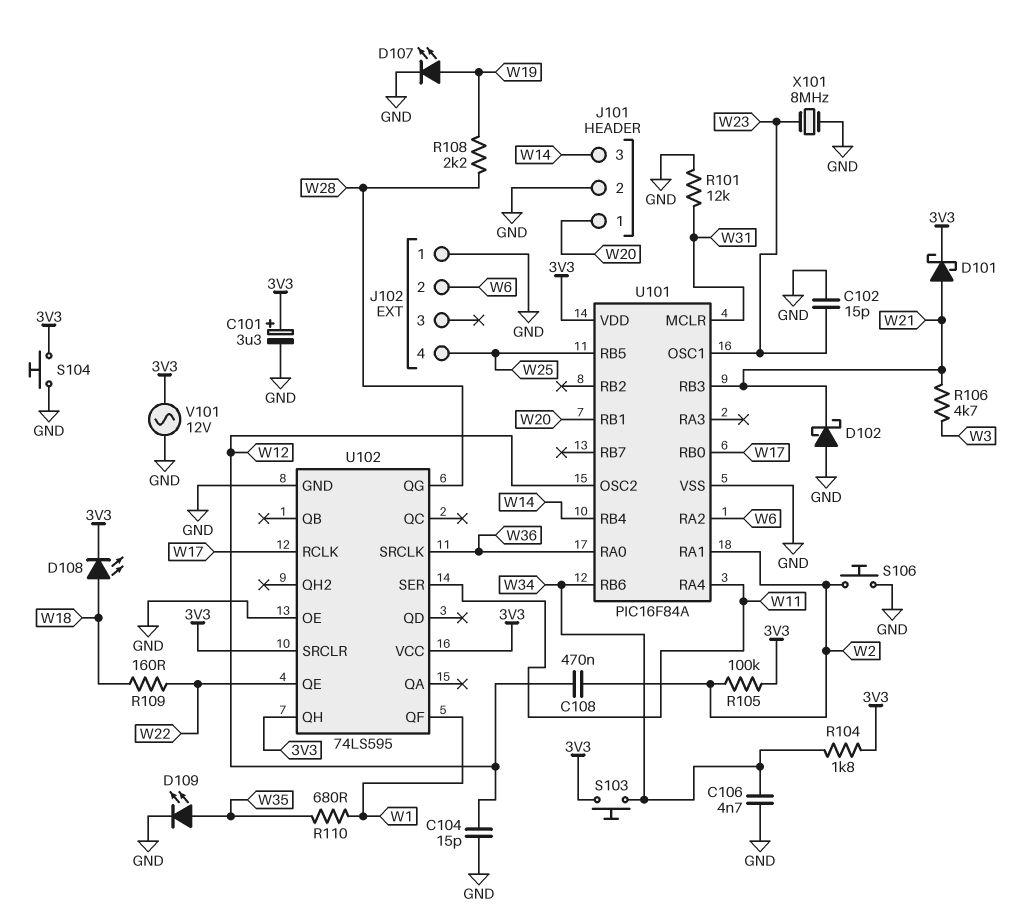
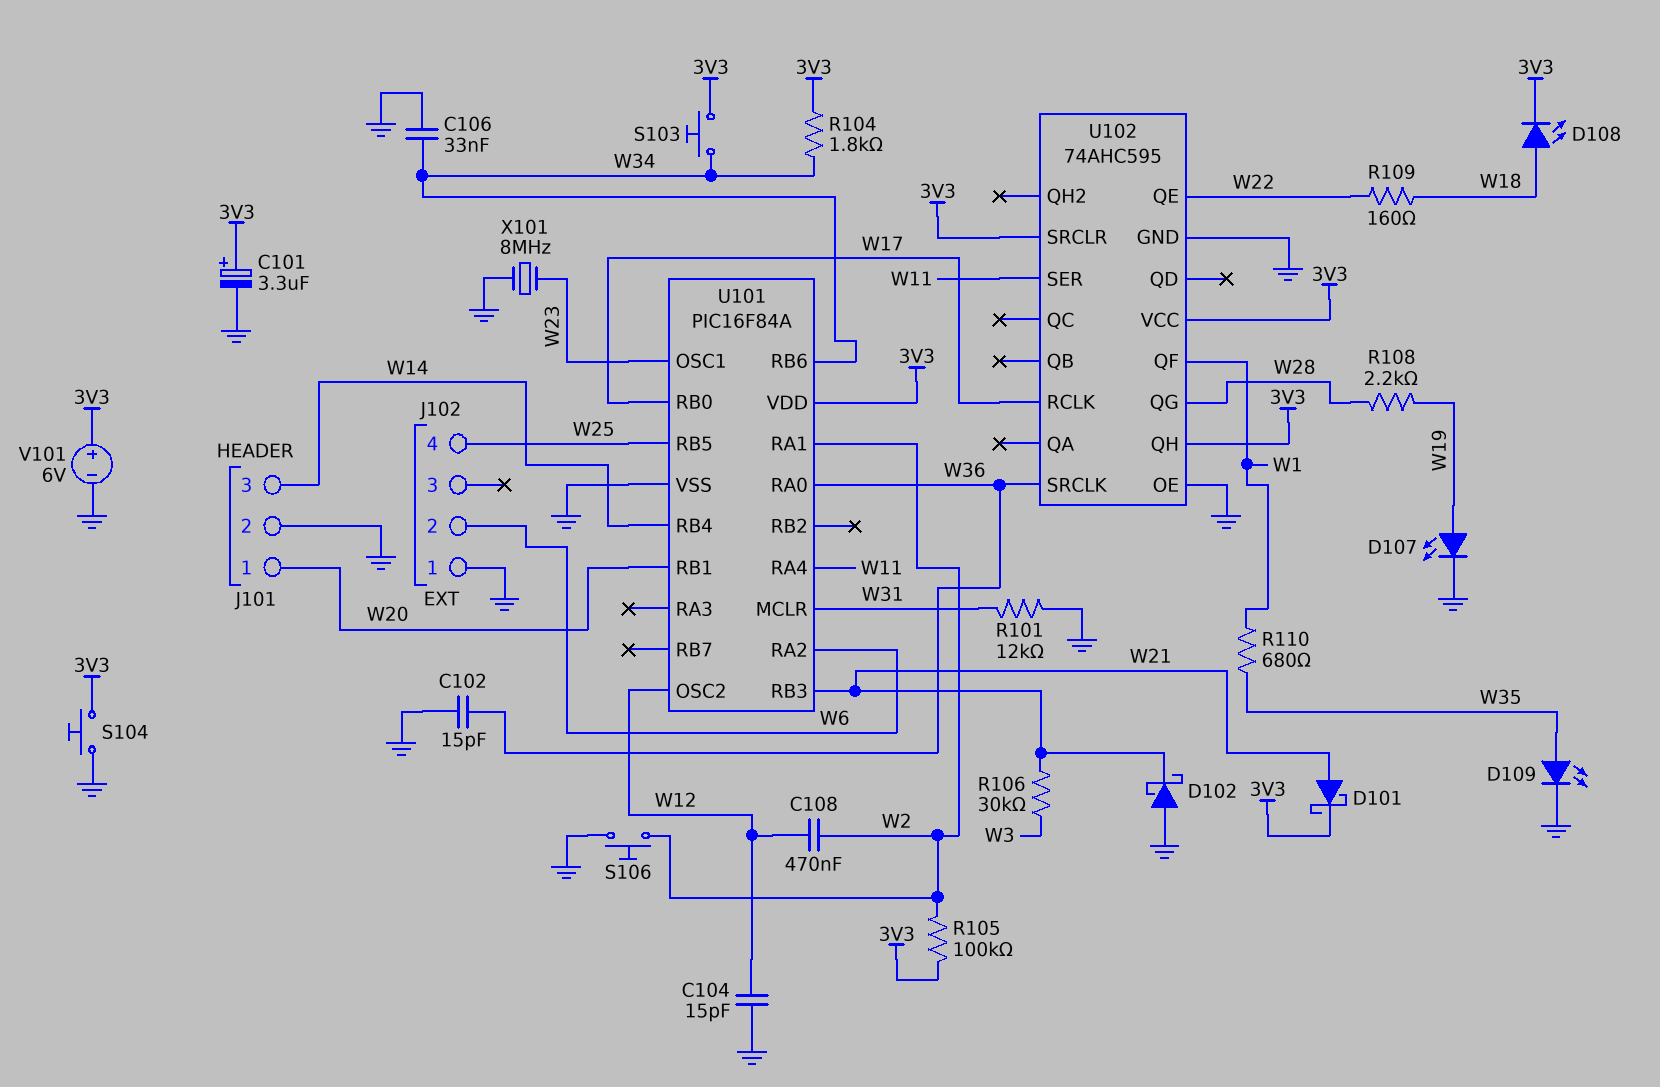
C102: 15pF (GND, W23) -> 15pF (GND, W36)
C106: 4.7nF (GND, W34) -> 33nF (GND, W34)
R106: 4.7k (W3, W21) -> 30k (W3, W21)
U102: 74LS595 -> 74AHC595
V101: AC 12V (3V3, GND) -> 6V (plus 3V3, minus GND)

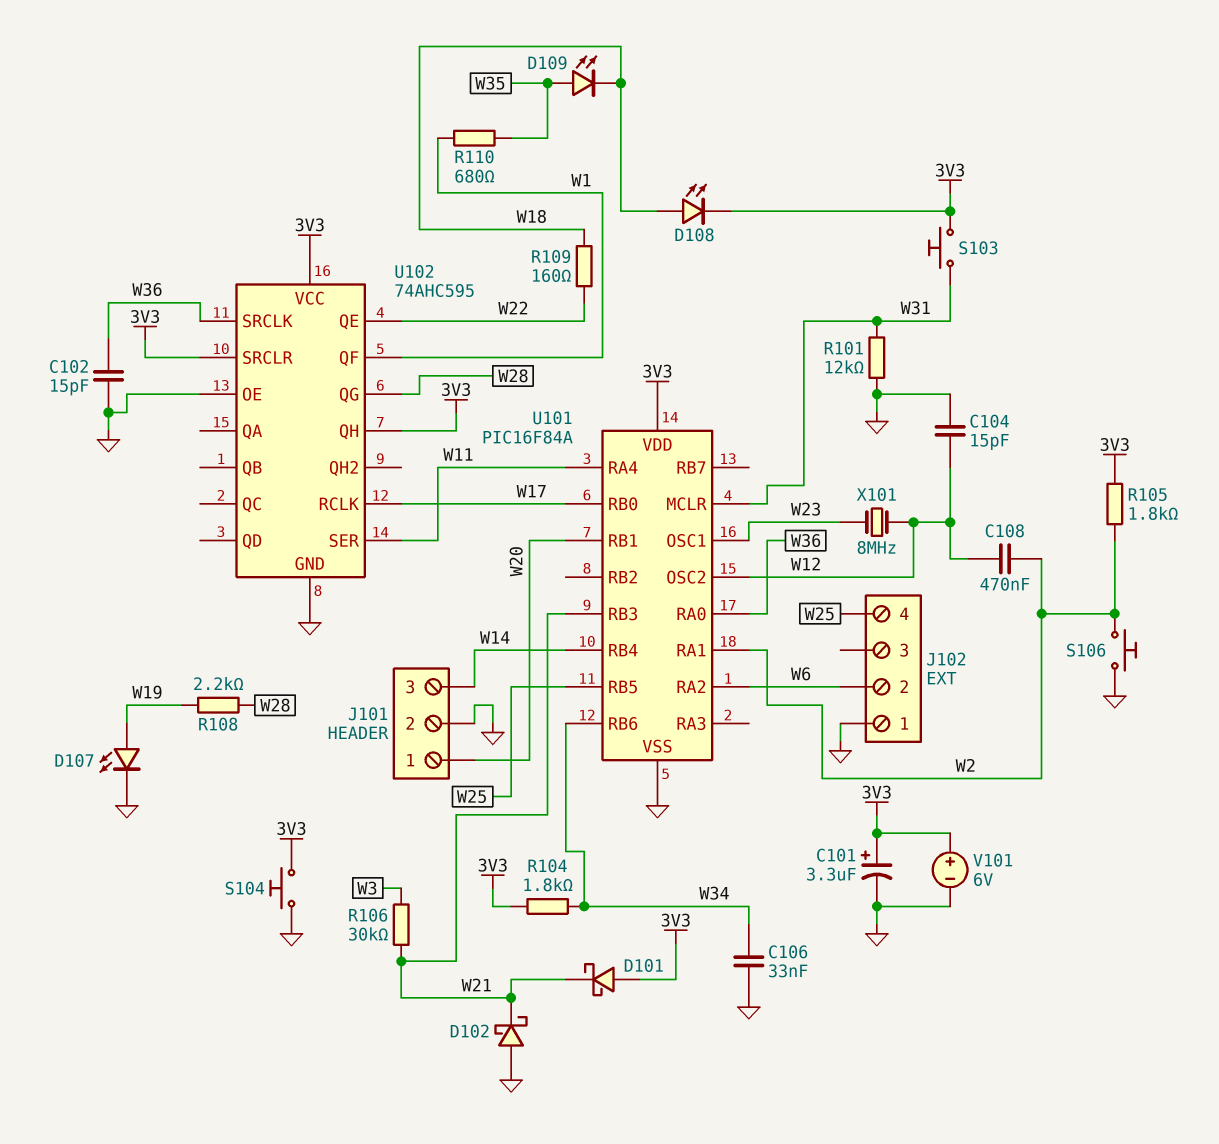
D101: schottky (A W21, K 3V3) -> schottky (A 3V3, K W21)
D109: LED (A W35, K GND) -> LED (A W35, K W18)
R105: 100k (3V3, W2) -> 1.8k (3V3, W2)
S103: button (3V3, W34) -> button (3V3, W31)
X101: 8MHz (GND, W23) -> 8MHz (W12, W23)

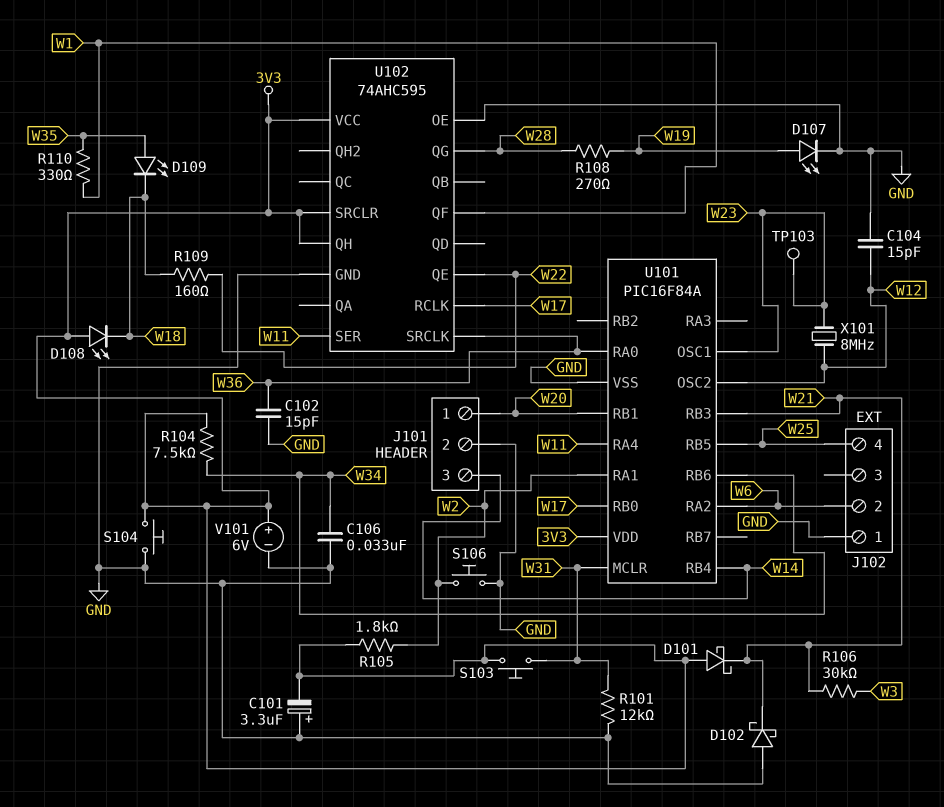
C101: 3.3uF (plus 3V3, minus GND) -> 3.3uF (plus GND, minus 3V3)
C108: 470nF (W2, W12) -> none
D108: LED (A W18, K 3V3) -> LED (A 3V3, K W18)
R104: 1.8k (3V3, W34) -> 7.5k (3V3, W34)
R108: 2.2k (W19, W28) -> 270 (W19, W28)
R110: 680 (W1, W35) -> 330 (W1, W35)
TP103: none -> test point (W23)

